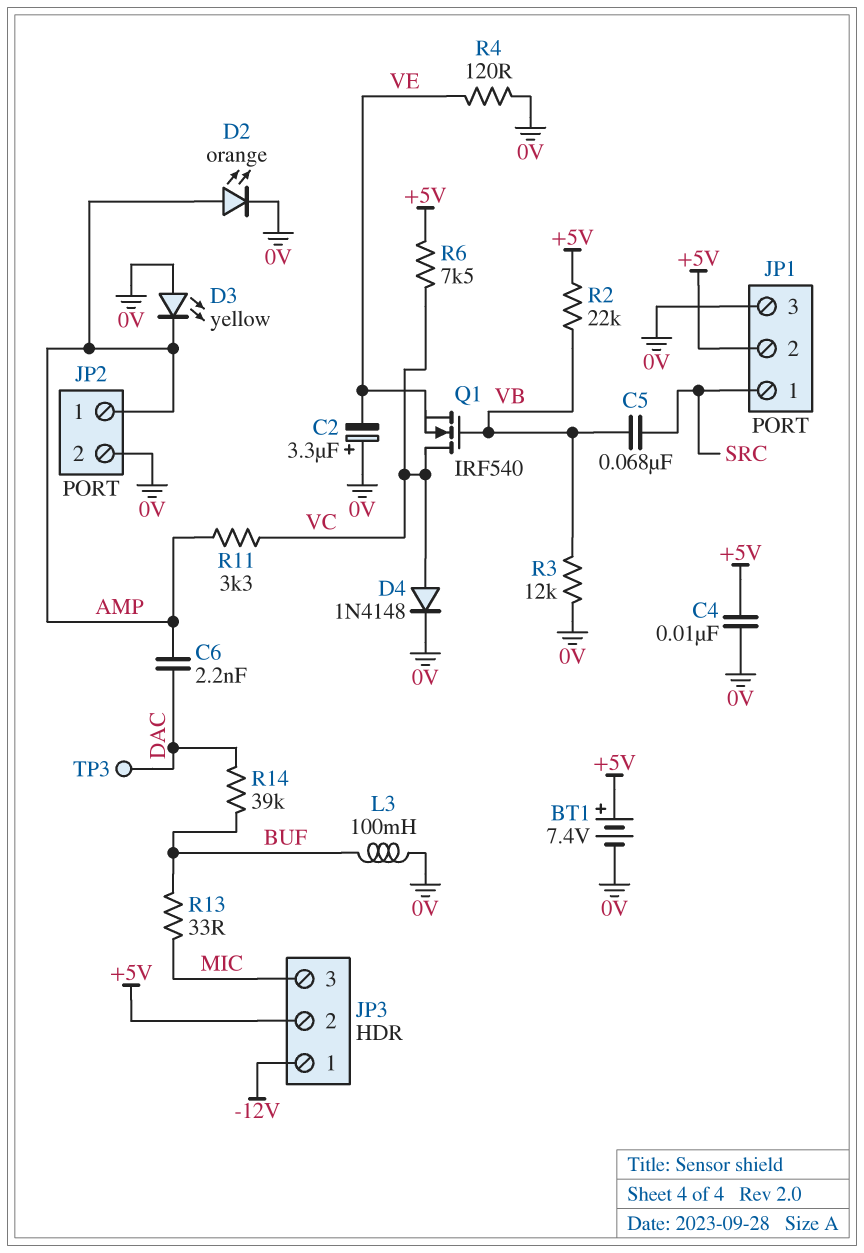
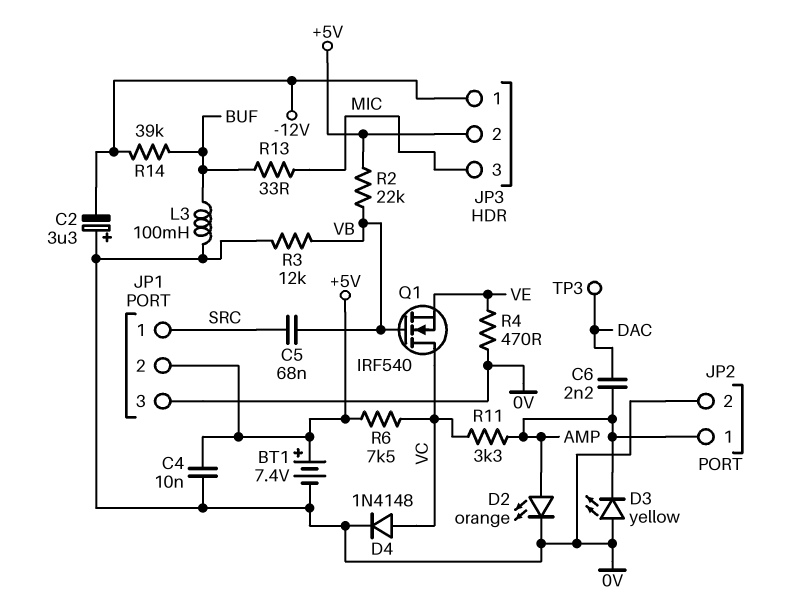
C2: 3.3uF (plus 0V, minus VE) -> 3.3uF (plus 0V, minus -12V)
R4: 120 (0V, VE) -> 470 (0V, VE)
R14: 39k (BUF, DAC) -> 39k (-12V, BUF)

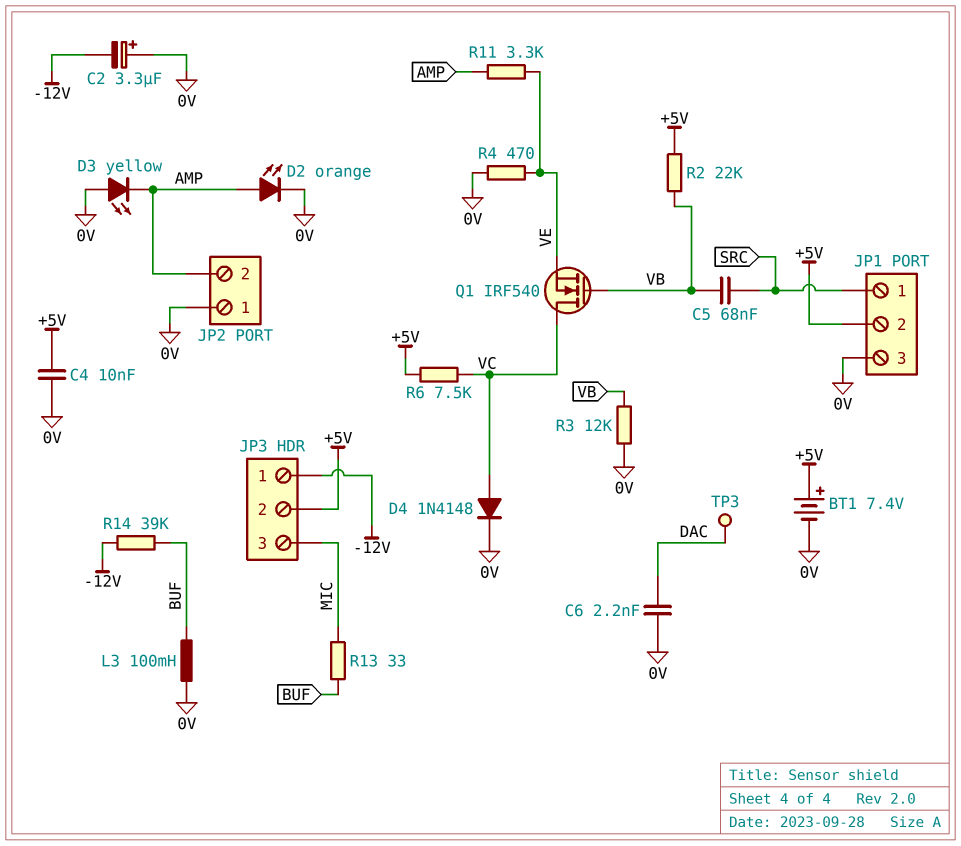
C6: 2.2nF (AMP, DAC) -> 2.2nF (0V, DAC)
JP2 pin 1: AMP -> 0V
JP2 pin 2: 0V -> AMP
R11: 3.3k (AMP, VC) -> 3.3k (AMP, VE)

